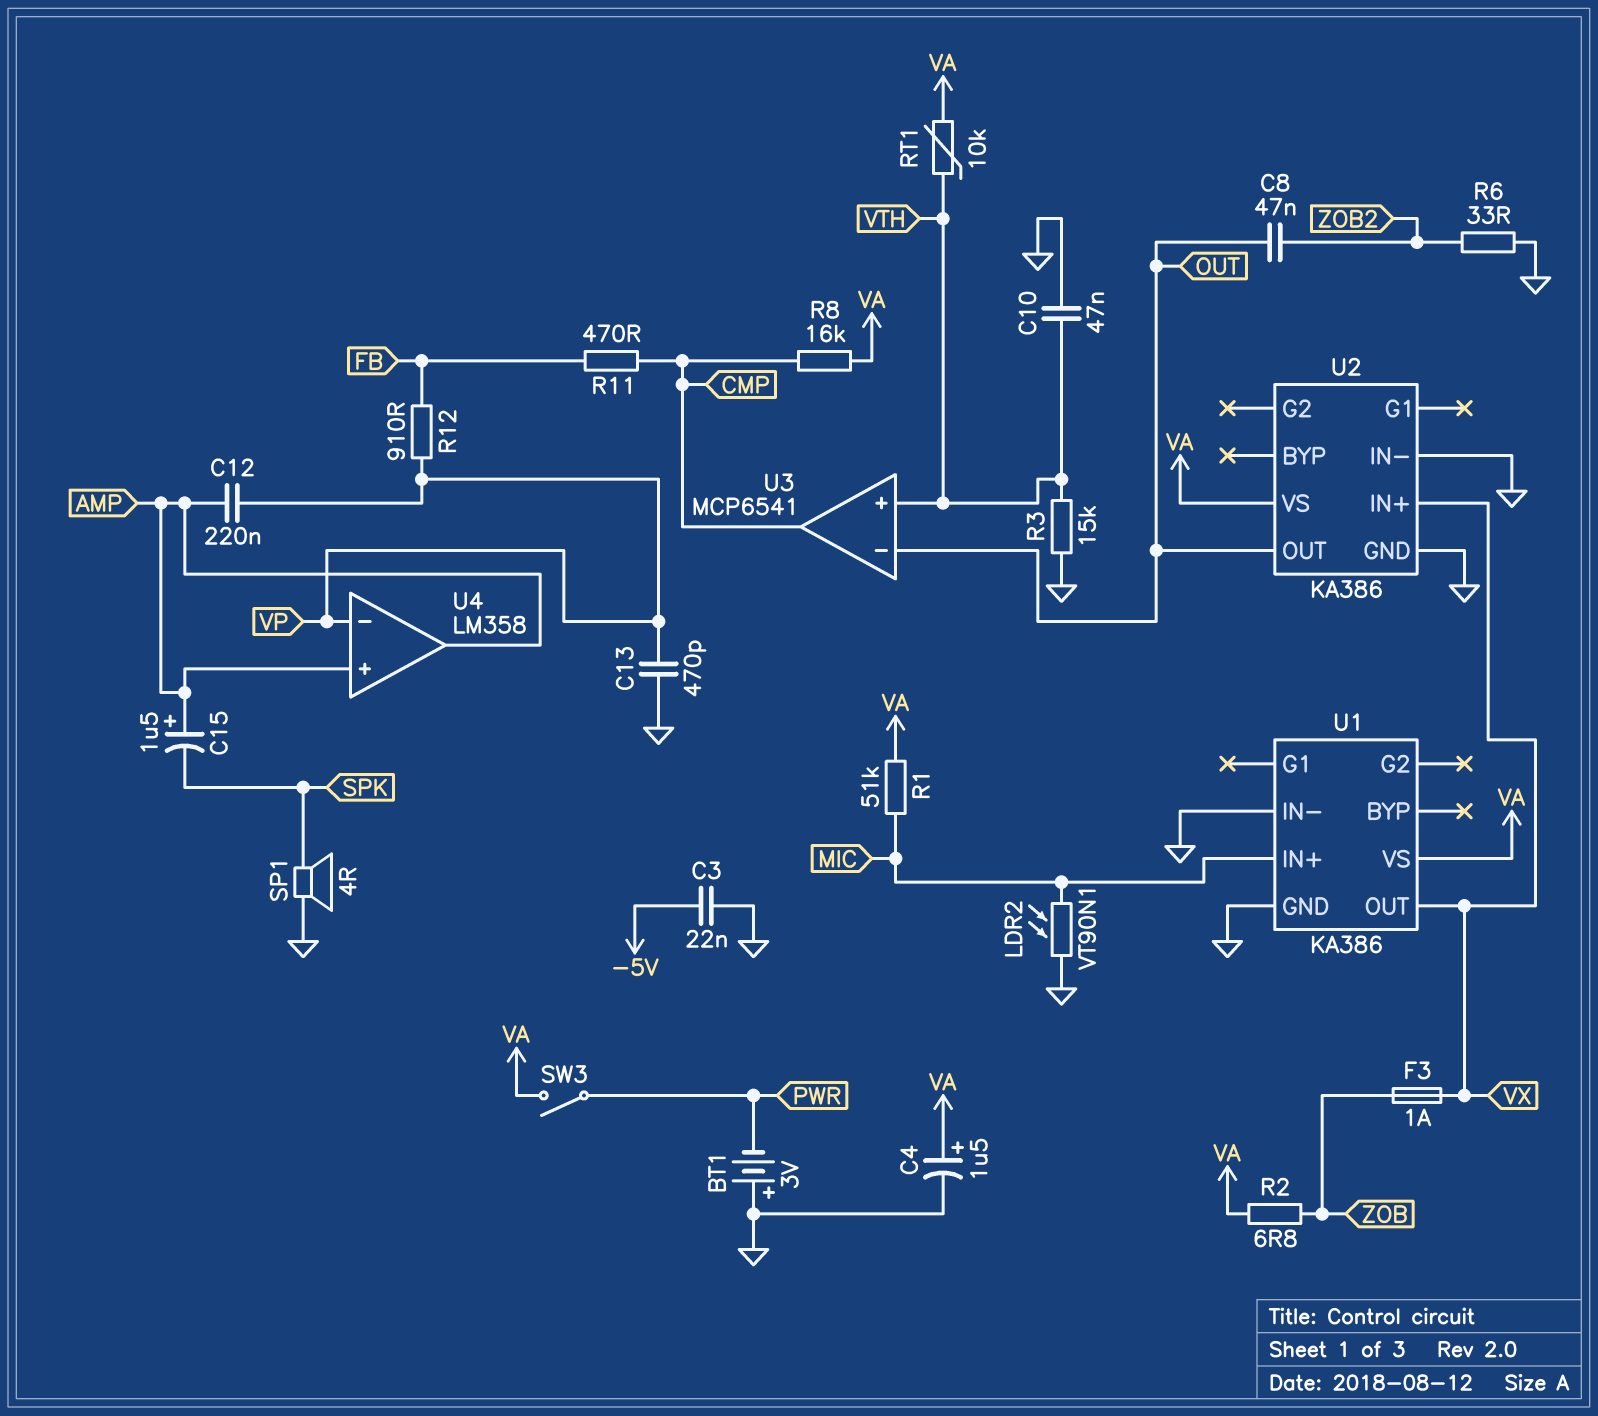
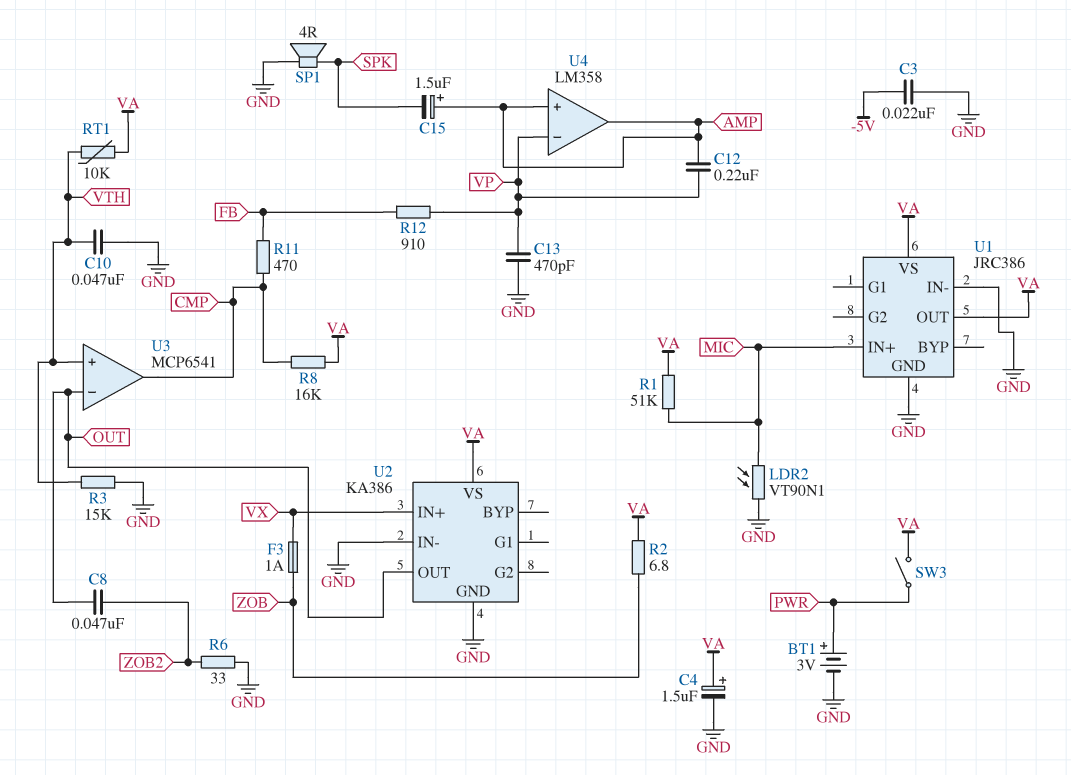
BT1: 3V (plus GND, minus PWR) -> 3V (plus PWR, minus GND)
U1: KA386 -> JRC386
U1 pin OUT: VX -> VA

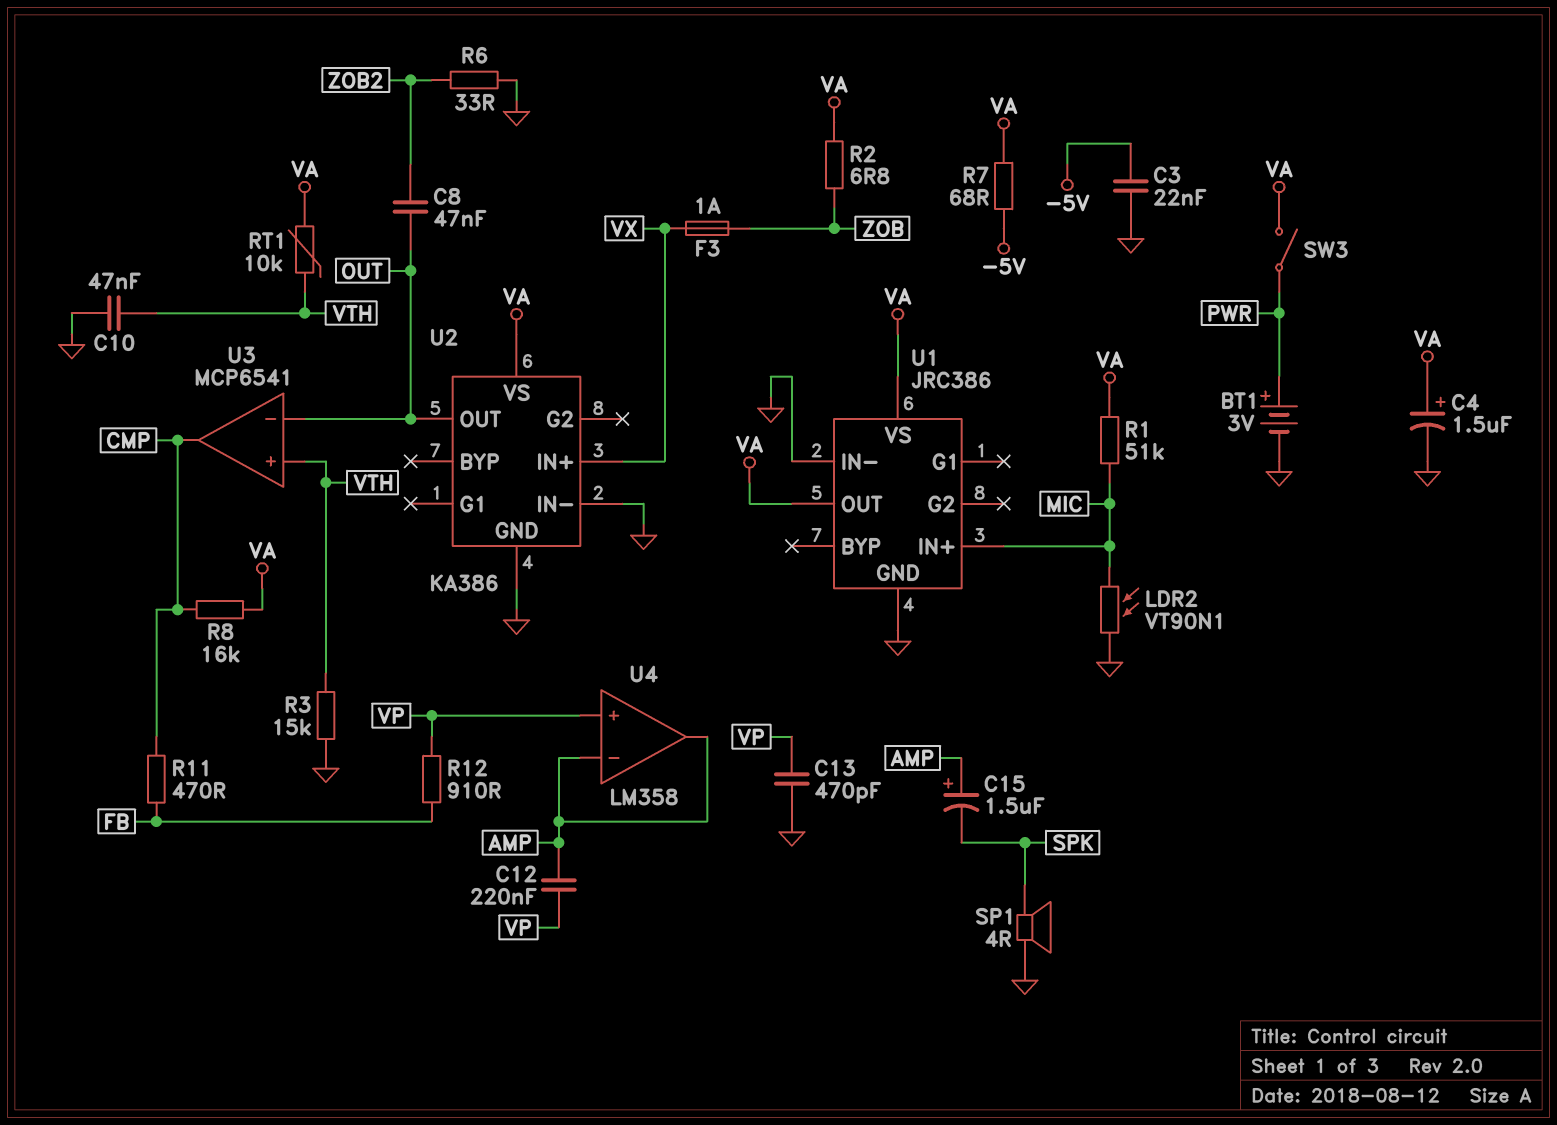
R7: none -> 68 (-5V, VA)
U4 pin in+: AMP -> VP
U4 pin in-: VP -> AMP

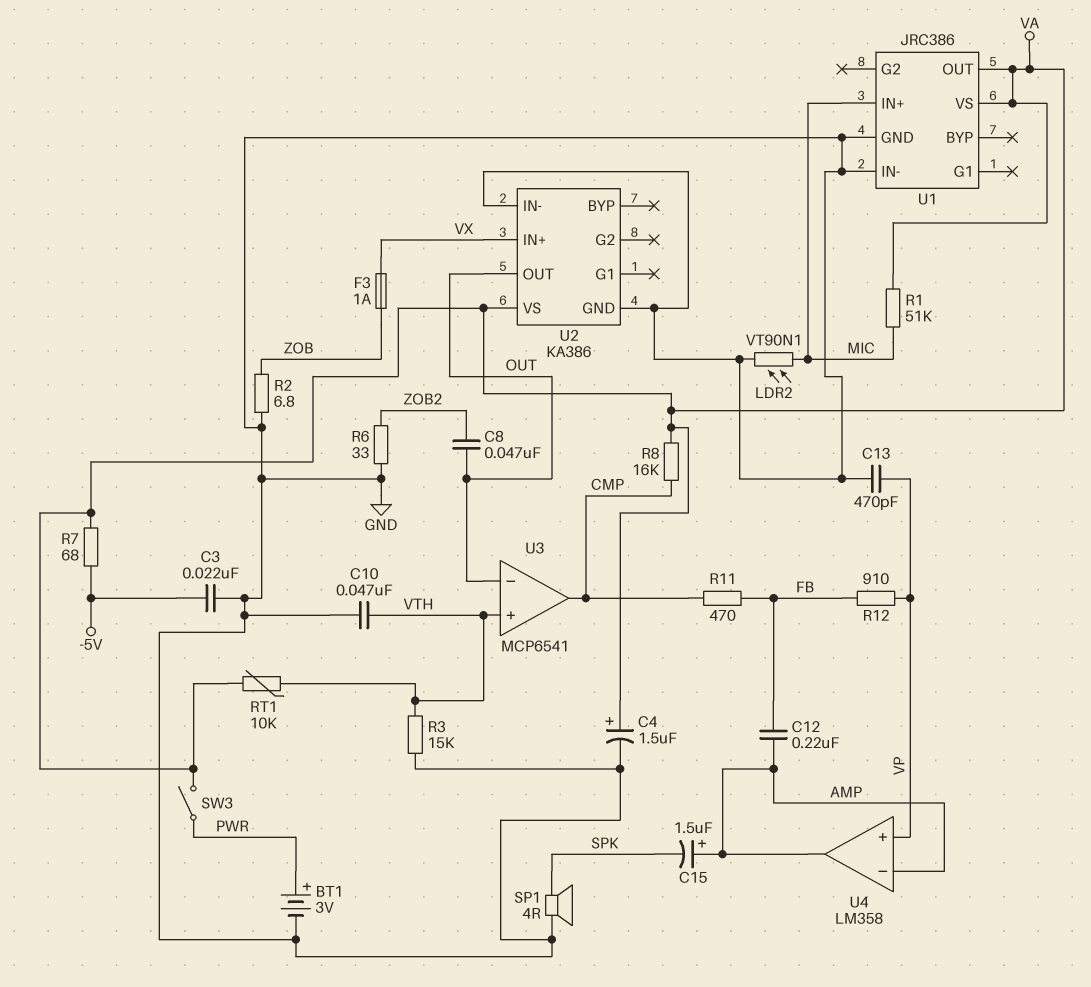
C12: 220nF (AMP, VP) -> 220nF (AMP, FB)
R2: 6.8 (VA, ZOB) -> 6.8 (GND, ZOB)

